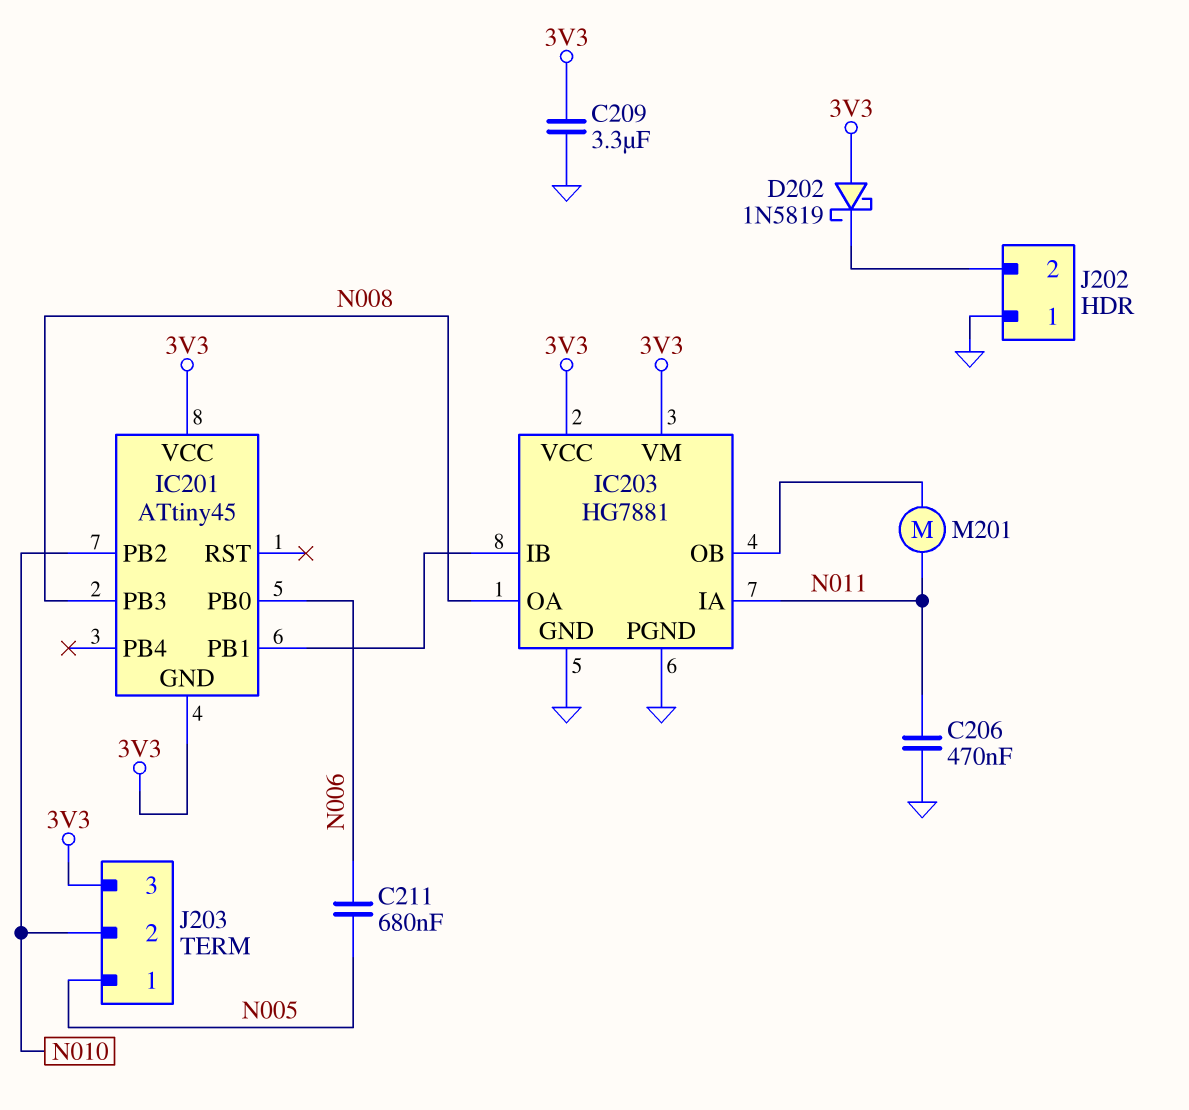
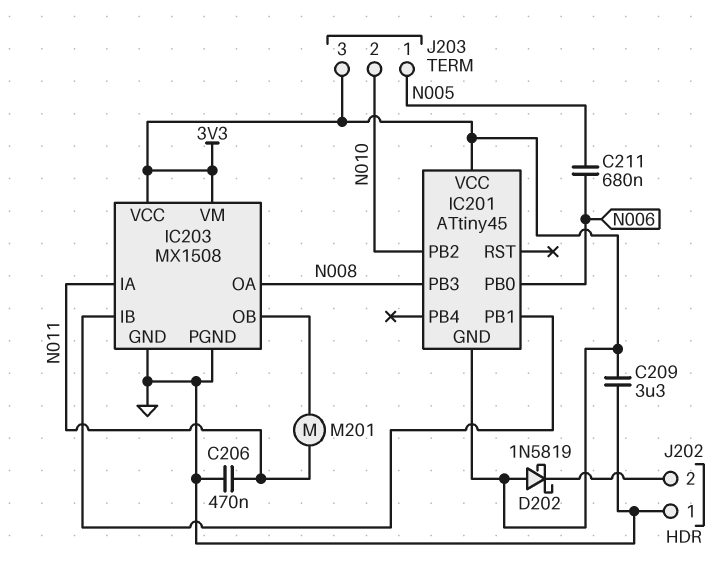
IC203: HG7881 -> MX1508

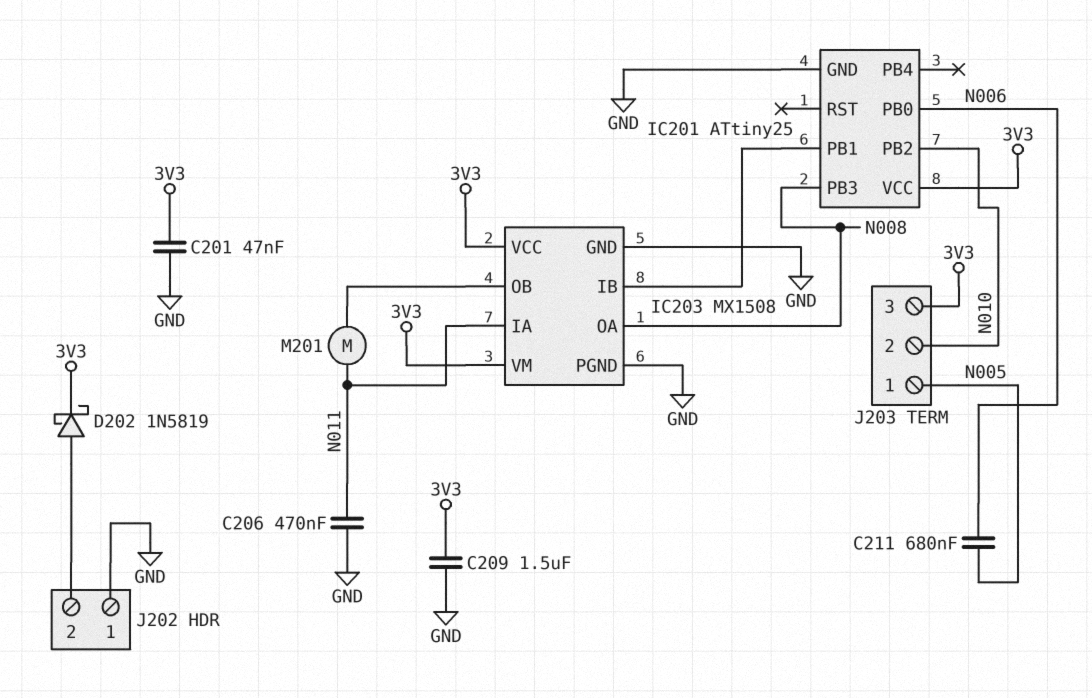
C201: none -> 47nF (3V3, GND)
C209: 3.3uF (3V3, GND) -> 1.5uF (3V3, GND)
D202: schottky 1N5819 (A 3V3, K J202/2) -> schottky 1N5819 (A J202/2, K 3V3)
IC201: ATtiny45 -> ATtiny25
IC201 pin GND: 3V3 -> GND

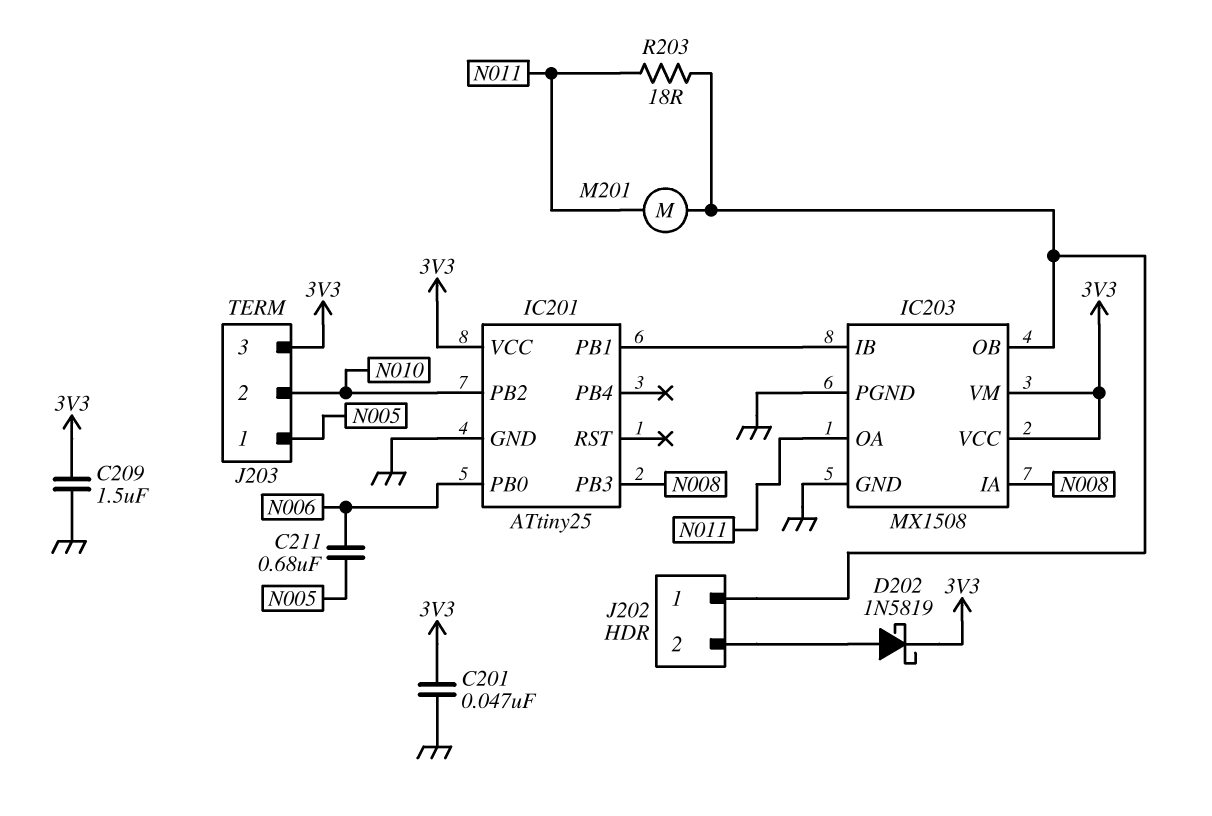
C206: 470nF (GND, N011) -> none
IC203 pin IA: N011 -> N008
IC203 pin OA: N008 -> N011
J202 pin 1: GND -> IC203/OB
R203: none -> 18 (IC203/OB, N011)

